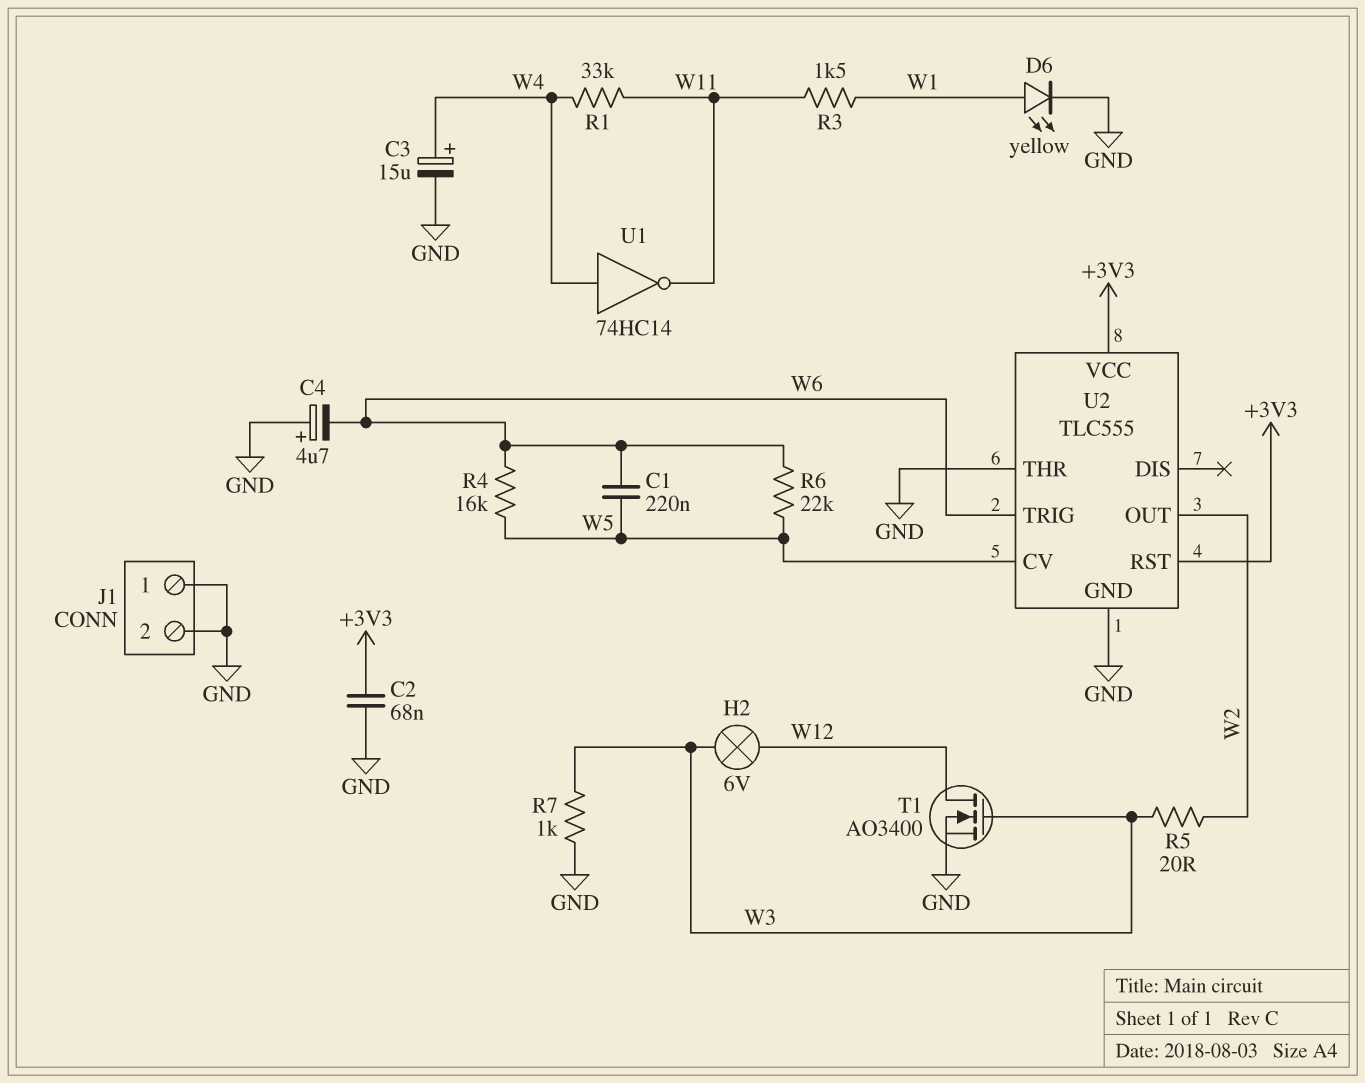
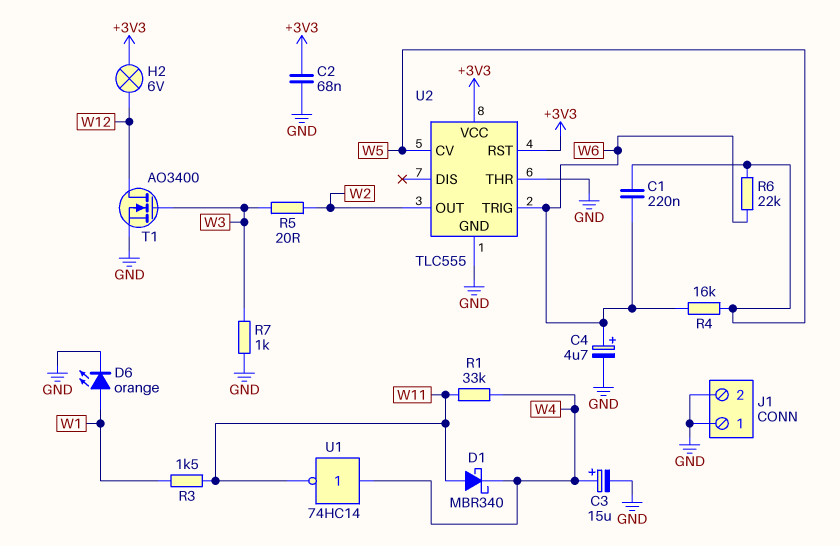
C4: 4.7uF (plus GND, minus W6) -> 4.7uF (plus W6, minus GND)
D1: none -> schottky MBR340 (A W11, K W4)
D6: LED yellow (A W1, K GND) -> LED orange (A W1, K GND)
H2: lamp 6V (W3, W12) -> lamp 6V (+3V3, W12)

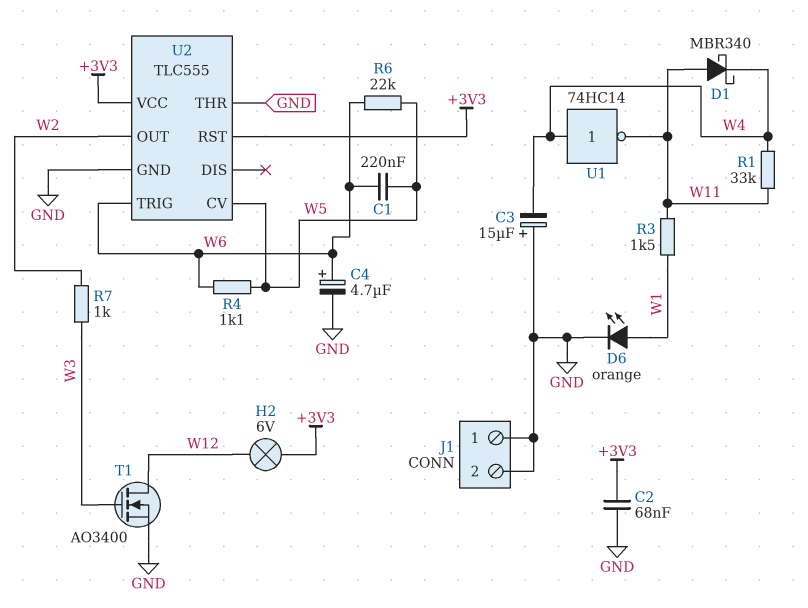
C3: 15uF (plus W4, minus GND) -> 15uF (plus GND, minus W4)
R4: 16k (W5, W6) -> 1.1k (W5, W6)
R5: 20 (W2, W3) -> none
R7: 1k (GND, W3) -> 1k (W2, W3)

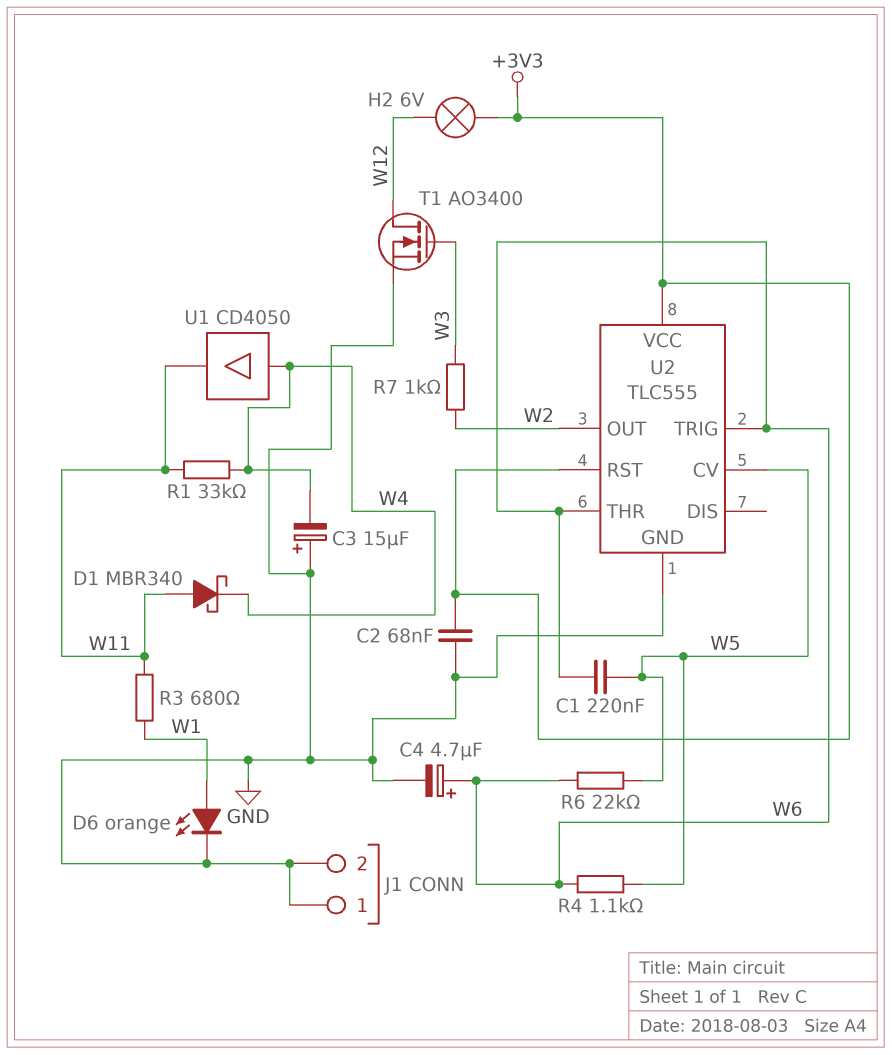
R3: 1.5k (W1, W11) -> 680 (W1, W11)
U1: NOT 74HC14 (in W4, out W11) -> buffer CD4050 (in W4, out W11)
U2 pin THR: GND -> W6

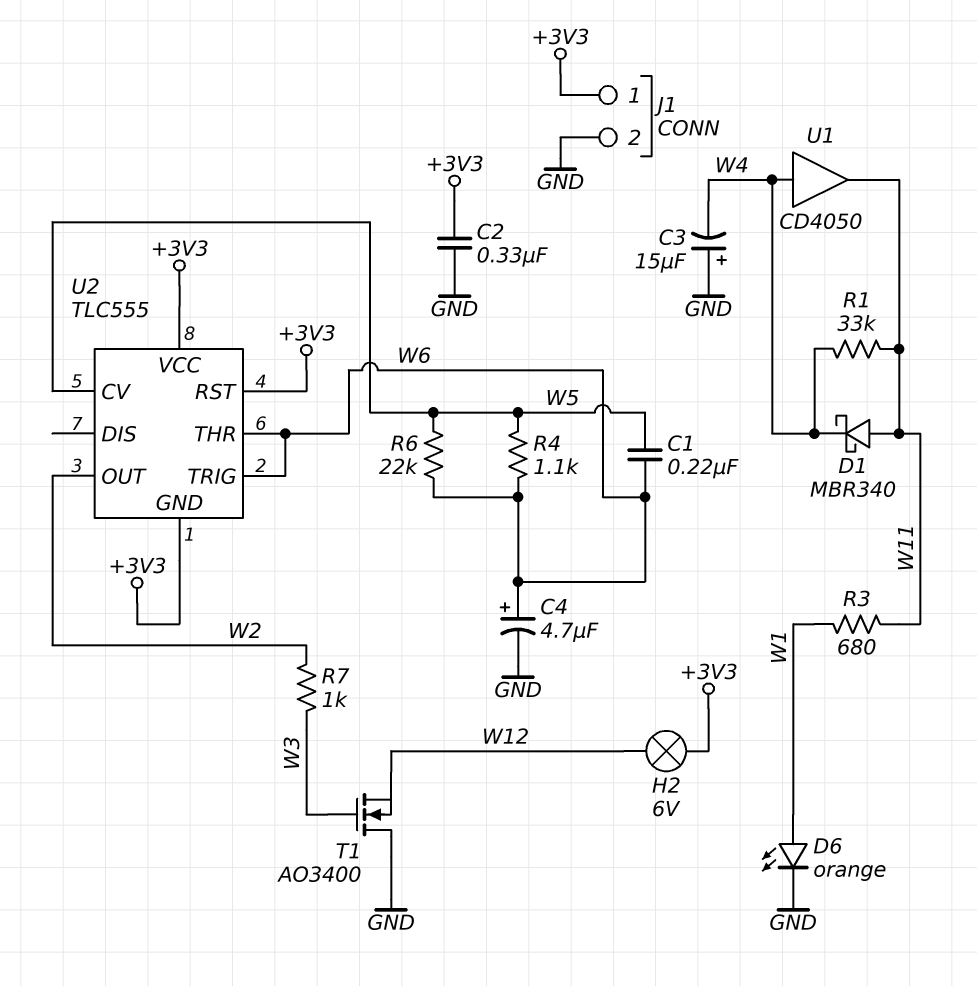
C2: 68nF (+3V3, GND) -> 330nF (+3V3, GND)
J1 pin 1: GND -> +3V3
T1: NMOS AO3400 (G W3, D W12, S GND) -> NMOS AO3400 (G W3, D GND, S W12)
U2 pin GND: GND -> +3V3

